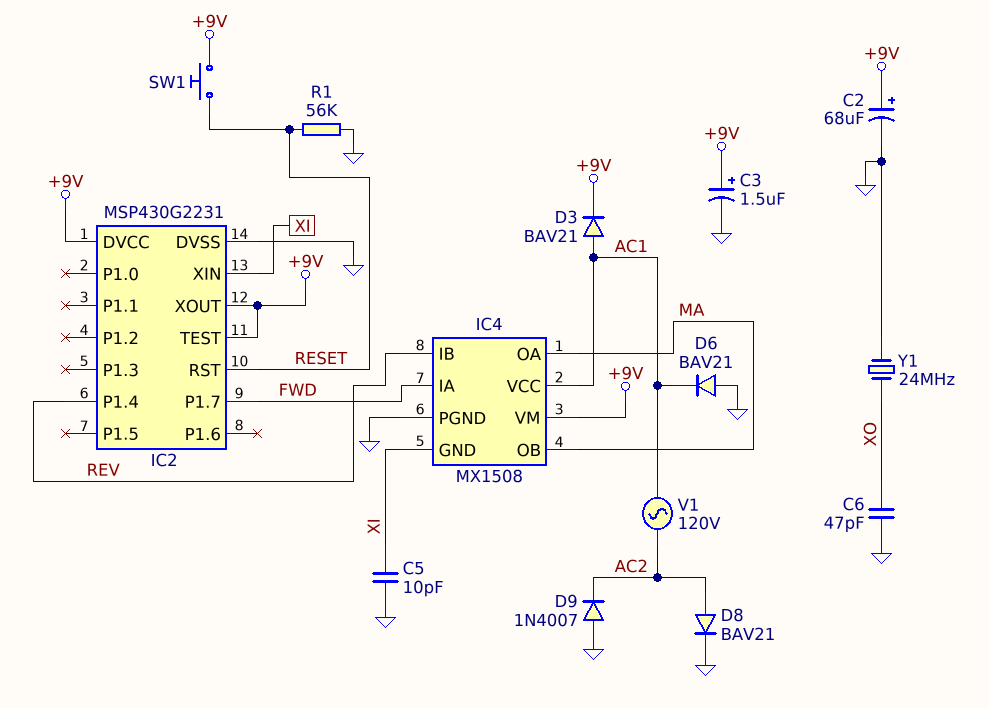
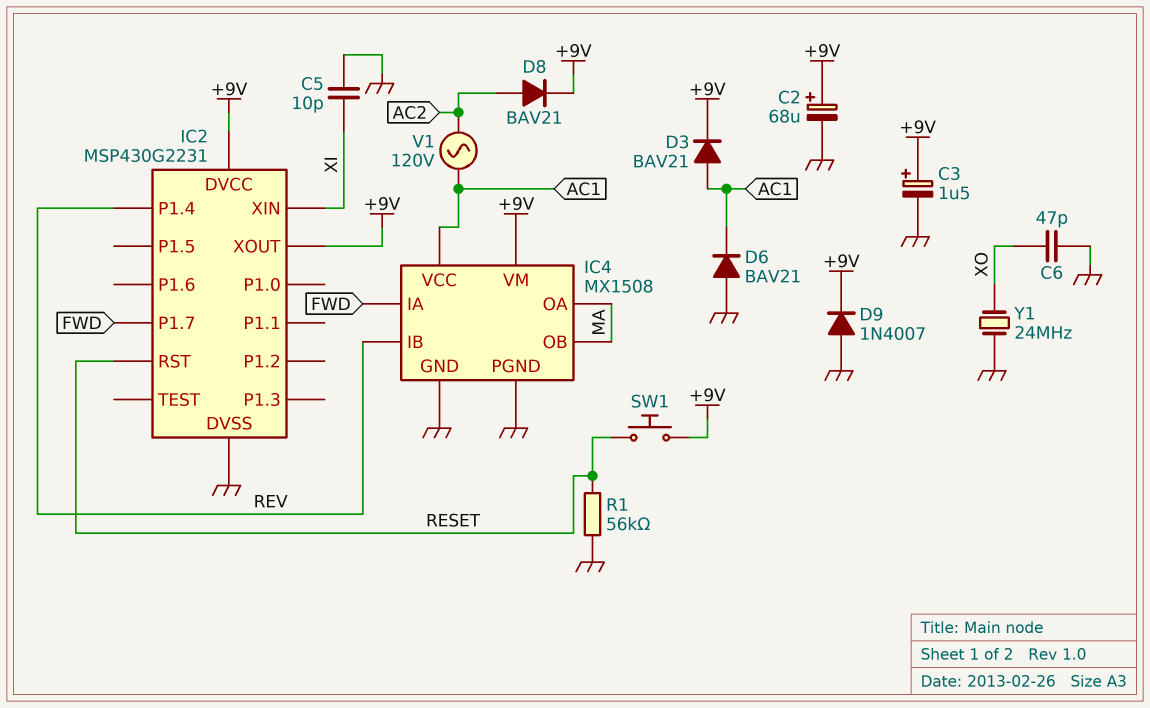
D8: diode BAV21 (A AC2, K GND) -> diode BAV21 (A AC2, K +9V)
D9: diode 1N4007 (A GND, K AC2) -> diode 1N4007 (A GND, K +9V)
IC2 pin TEST: +9V -> none
IC4 pin GND: XI -> GND

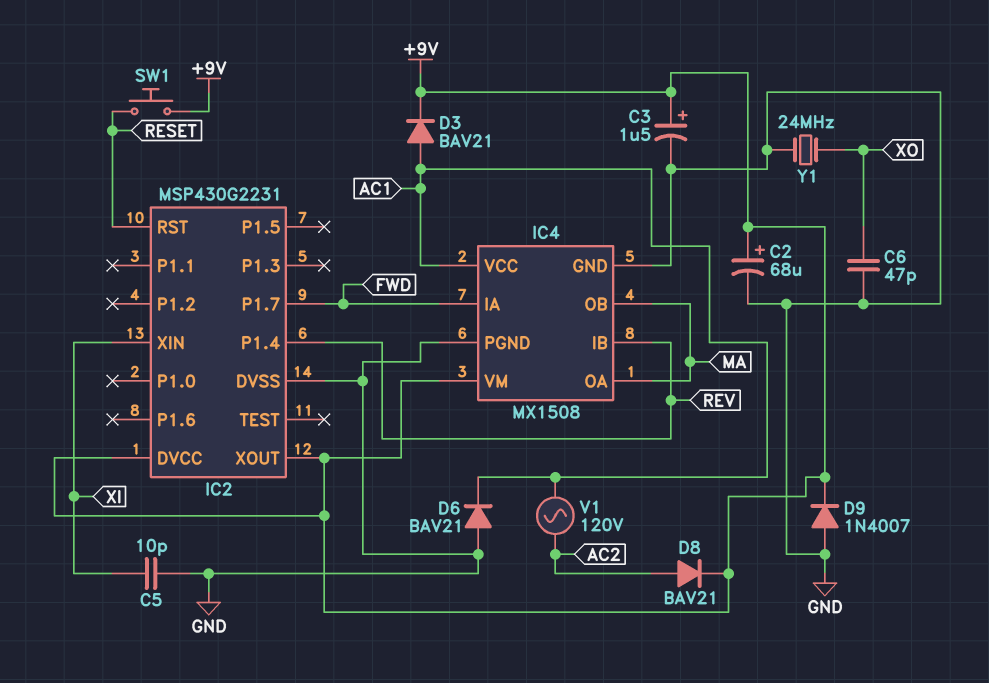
R1: 56k (GND, RESET) -> none

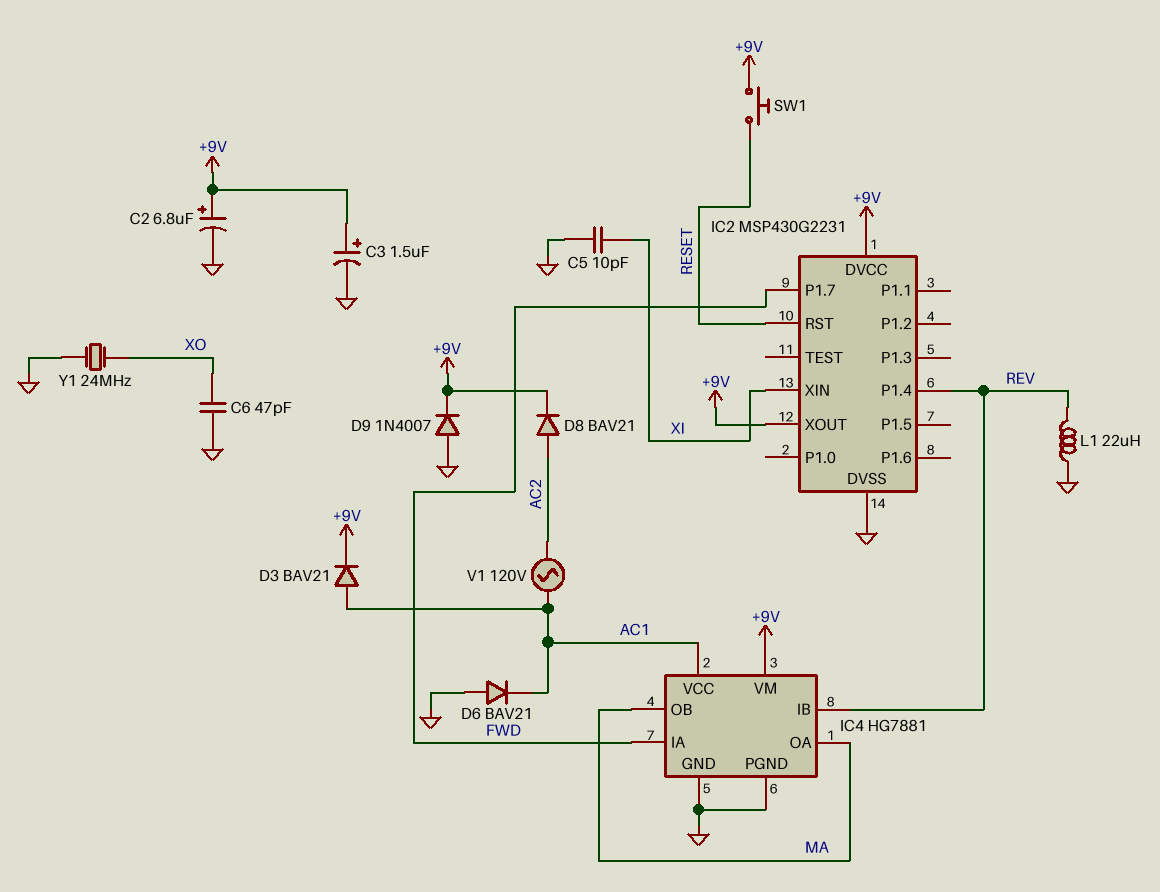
C2: 68uF (plus +9V, minus GND) -> 6.8uF (plus +9V, minus GND)
IC4: MX1508 -> HG7881
L1: none -> 22uH (GND, REV)

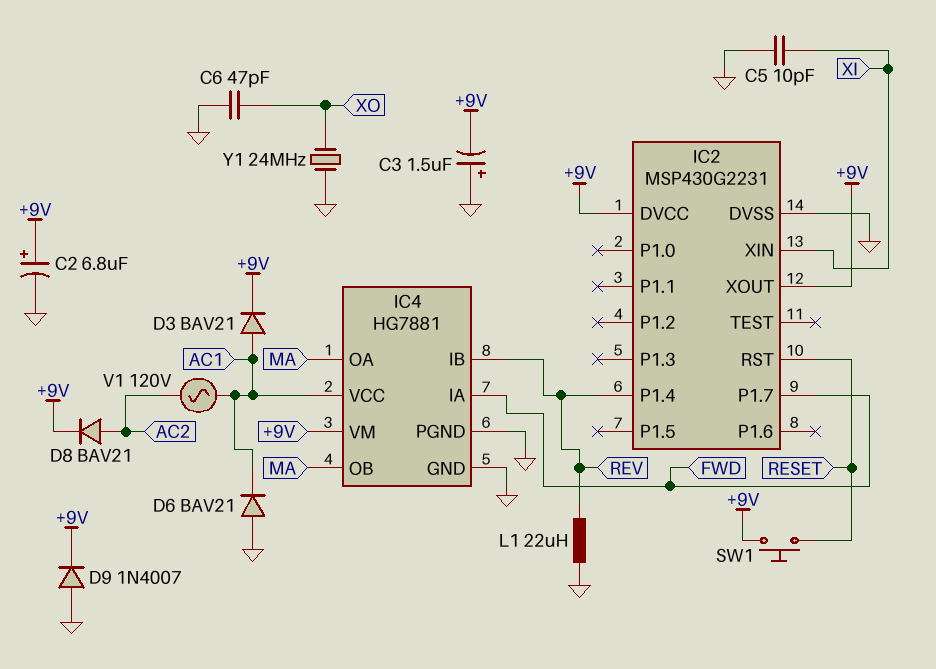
C3: 1.5uF (plus +9V, minus GND) -> 1.5uF (plus GND, minus +9V)

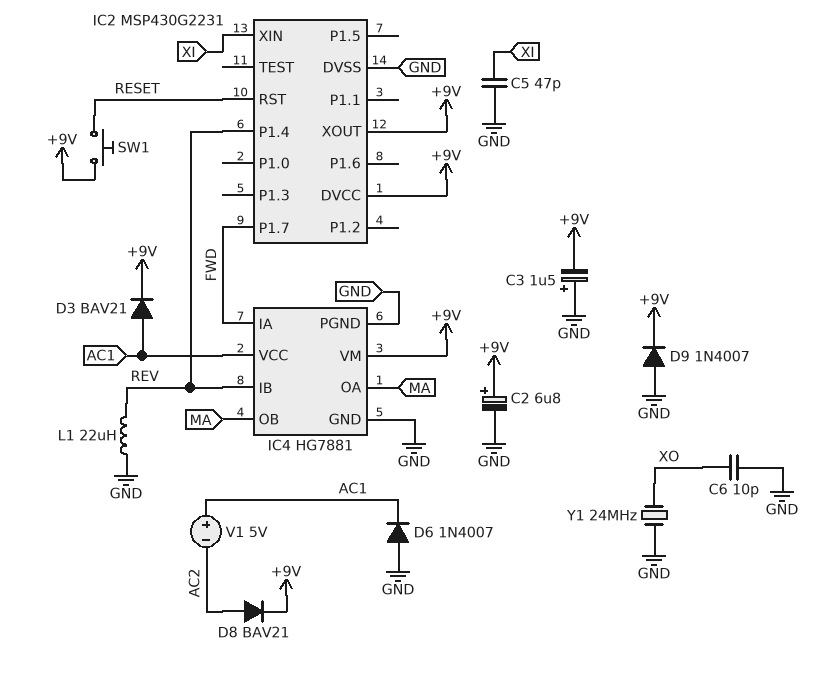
C5: 10pF (GND, XI) -> 47pF (GND, XI)
C6: 47pF (GND, XO) -> 10pF (GND, XO)
D6: diode BAV21 (A GND, K AC1) -> diode 1N4007 (A GND, K AC1)
V1: AC 120V (AC1, AC2) -> 5V (plus AC1, minus AC2)

